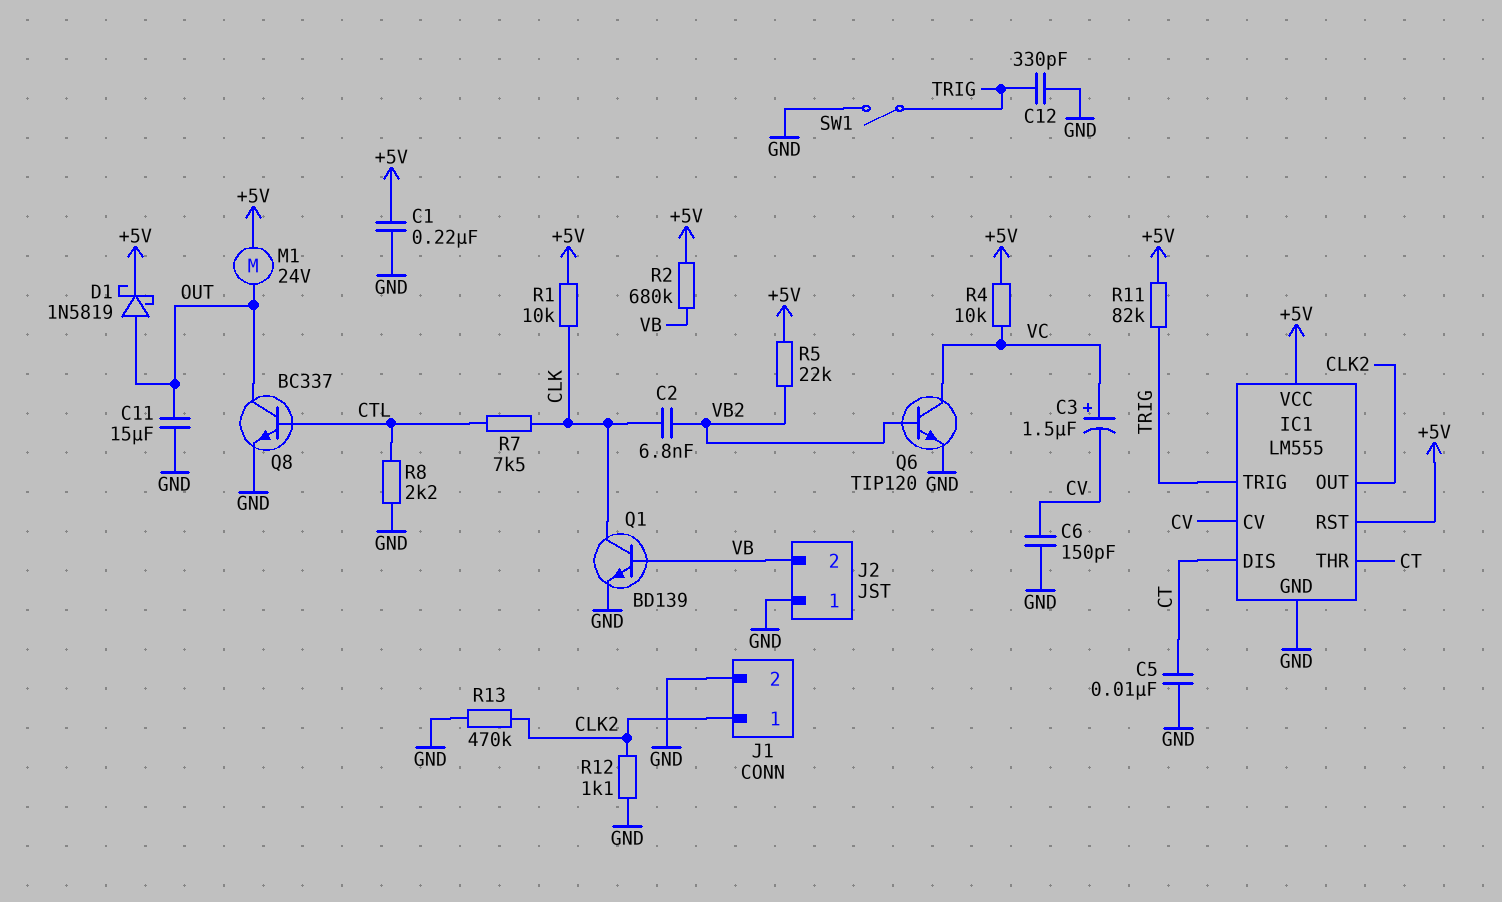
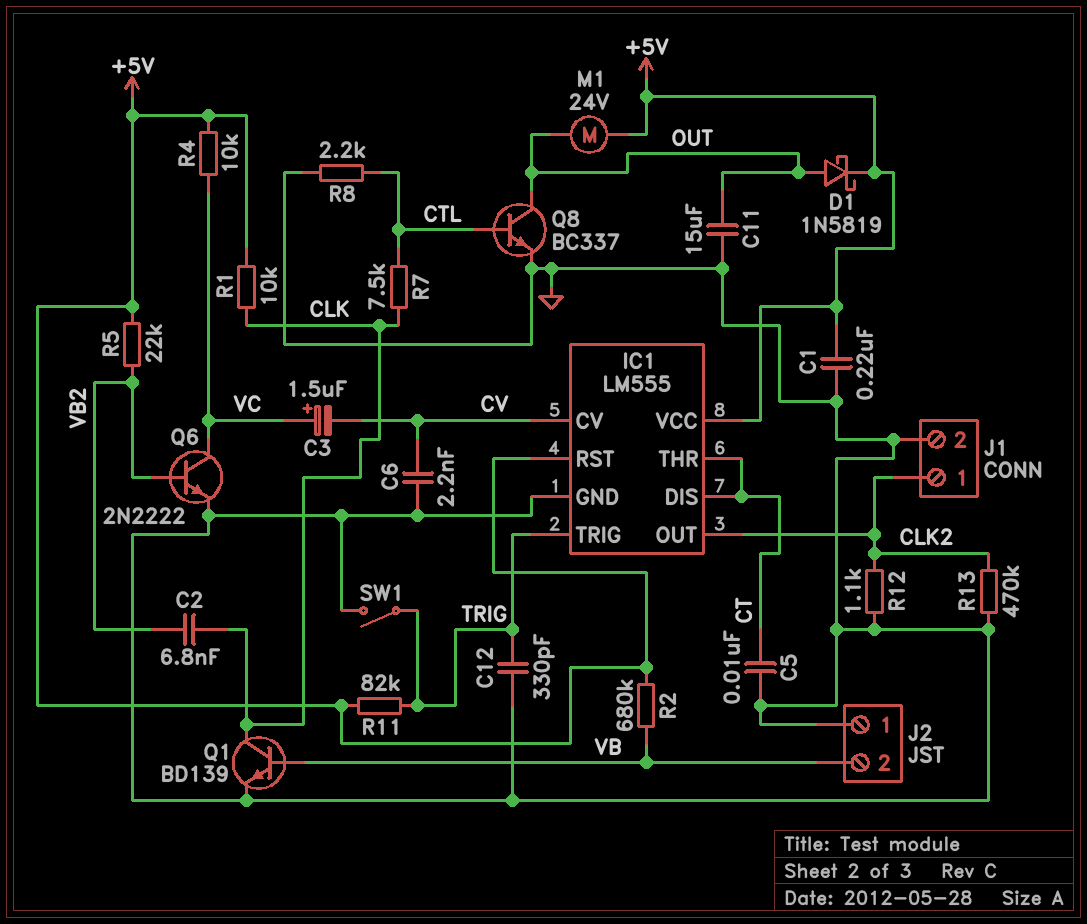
C6: 150pF (CV, GND) -> 2.2nF (CV, GND)
Q6: NPN TIP120 (B VB2, C VC, E GND) -> NPN 2N2222 (B VB2, C VC, E GND)

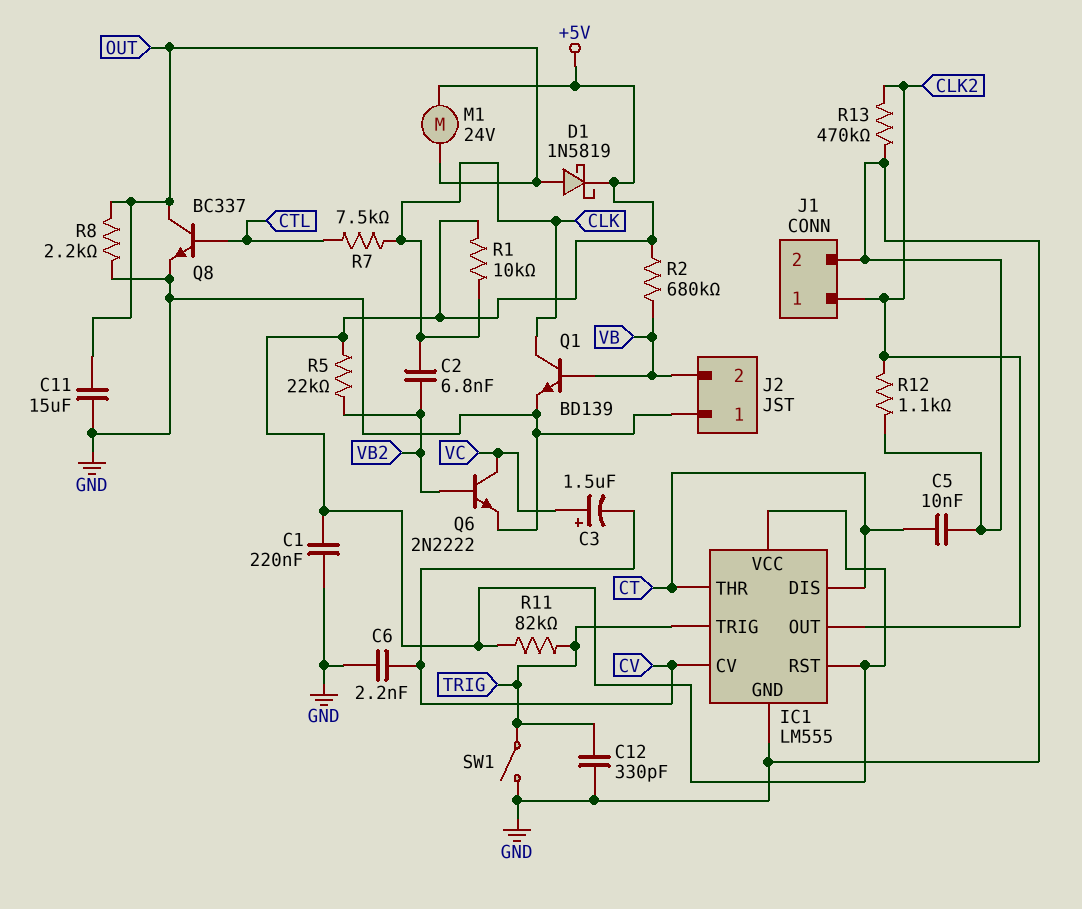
R4: 10k (+5V, VC) -> none
R8: 2.2k (CTL, GND) -> 2.2k (GND, OUT)

